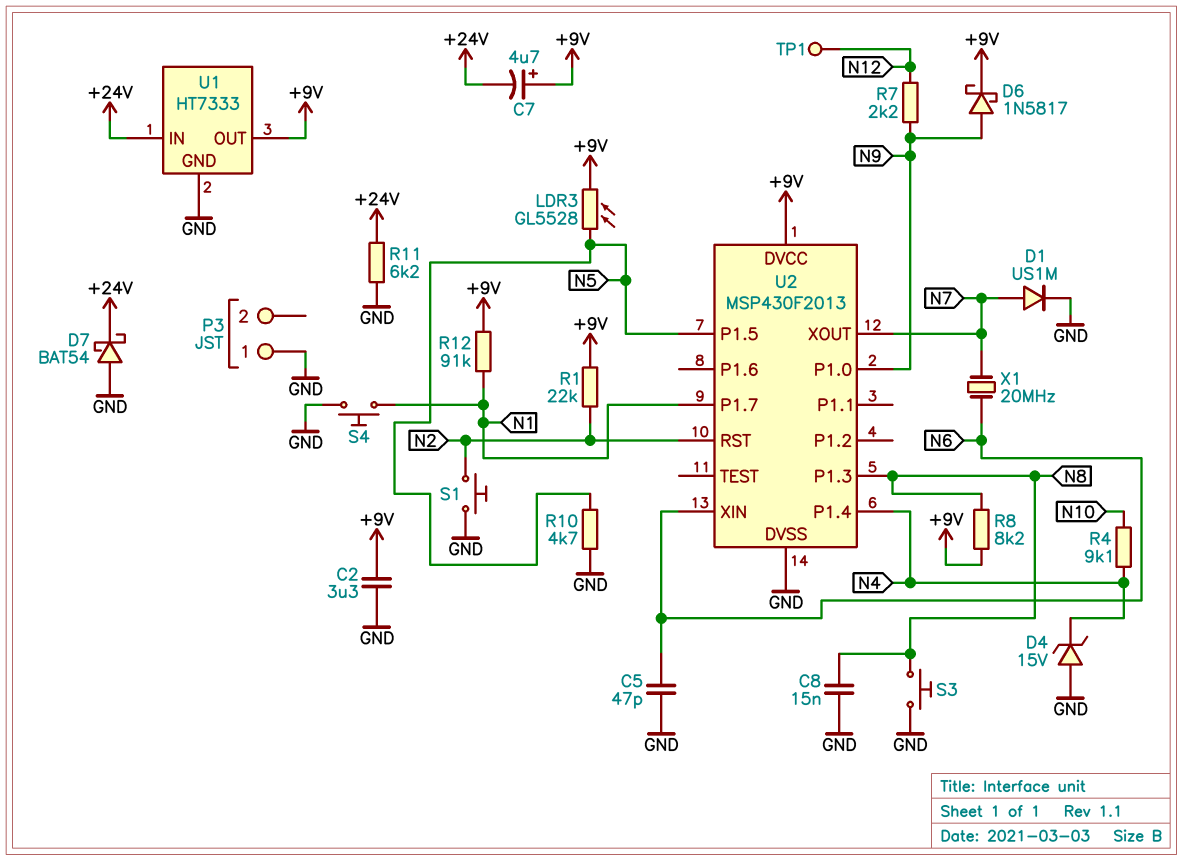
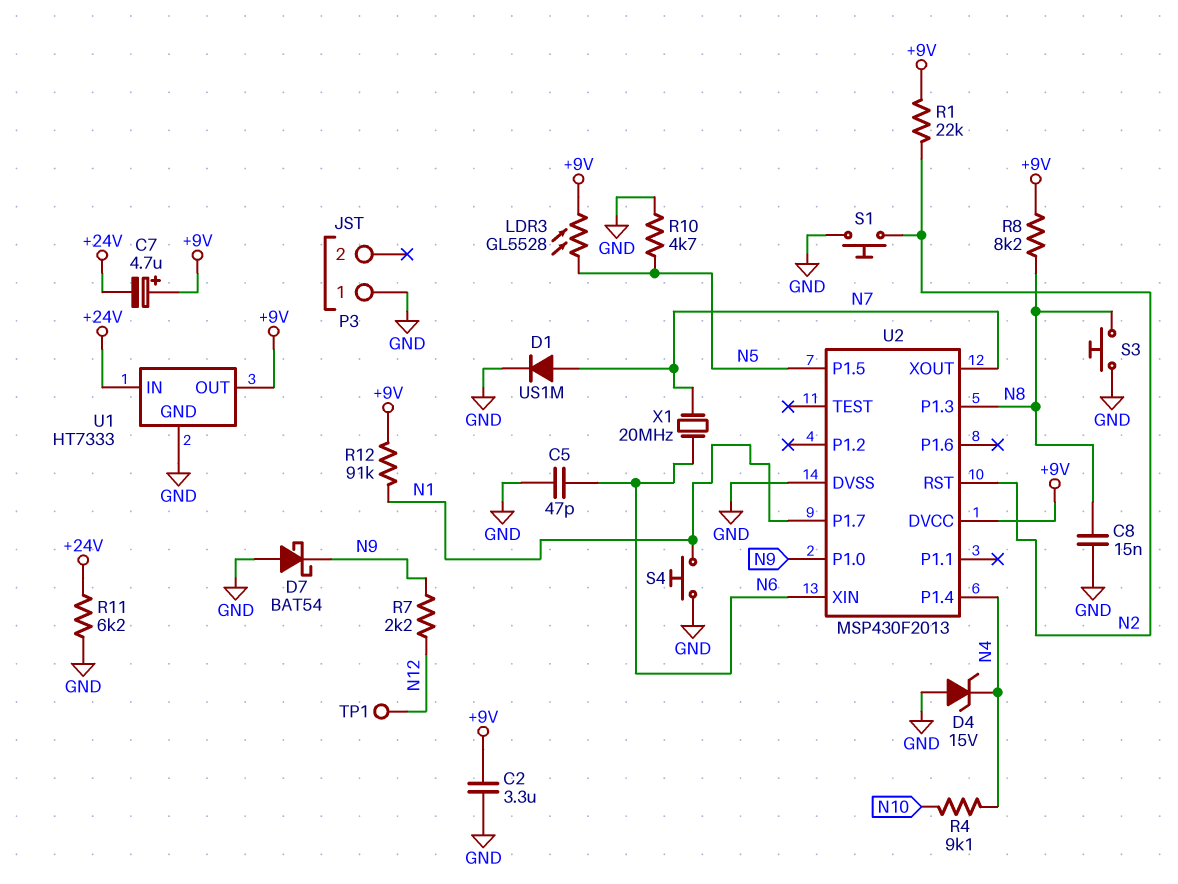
D6: schottky 1N5817 (A N9, K +9V) -> none
D7: schottky BAT54 (A GND, K +24V) -> schottky BAT54 (A GND, K N9)

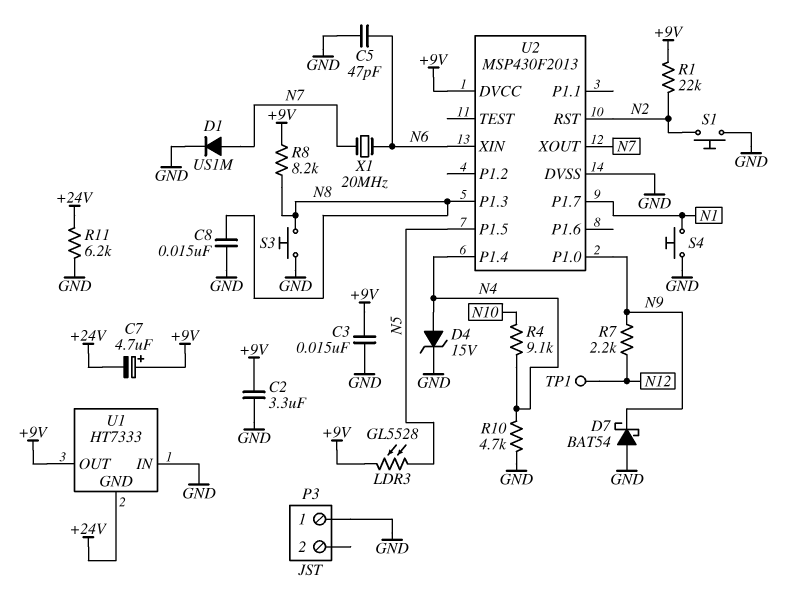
C3: none -> 15nF (+9V, GND)
D4: zener 15V (A GND, K N4) -> zener 15V (A N4, K GND)
R10: 4.7k (GND, N5) -> 4.7k (GND, N4)
R12: 91k (+9V, N1) -> none
U1 pin GND: GND -> +24V
U1 pin IN: +24V -> GND

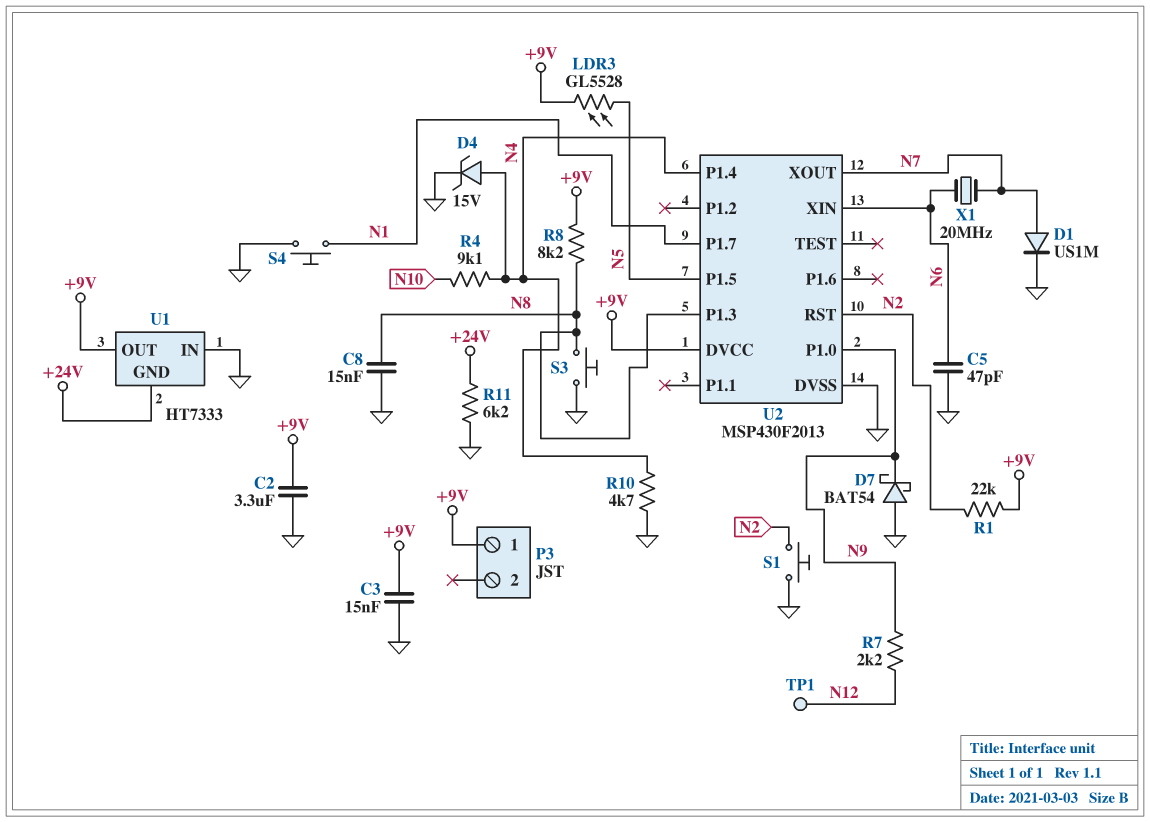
C7: 4.7uF (plus +9V, minus +24V) -> none
P3 pin 1: GND -> +9V

